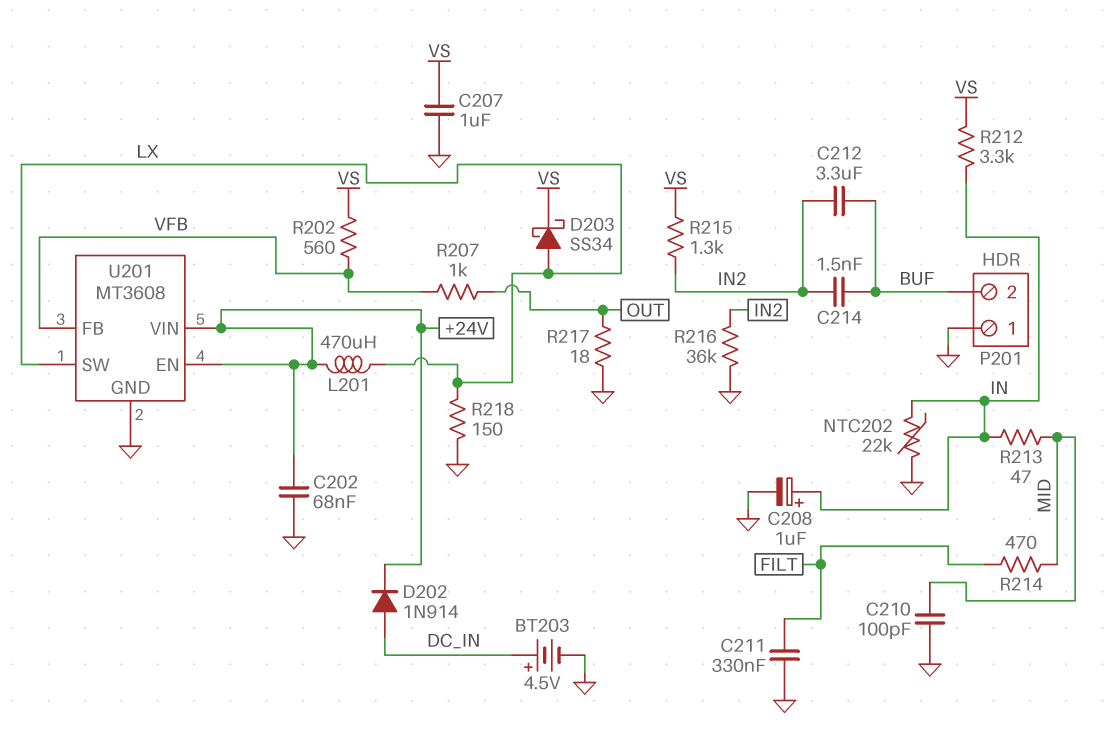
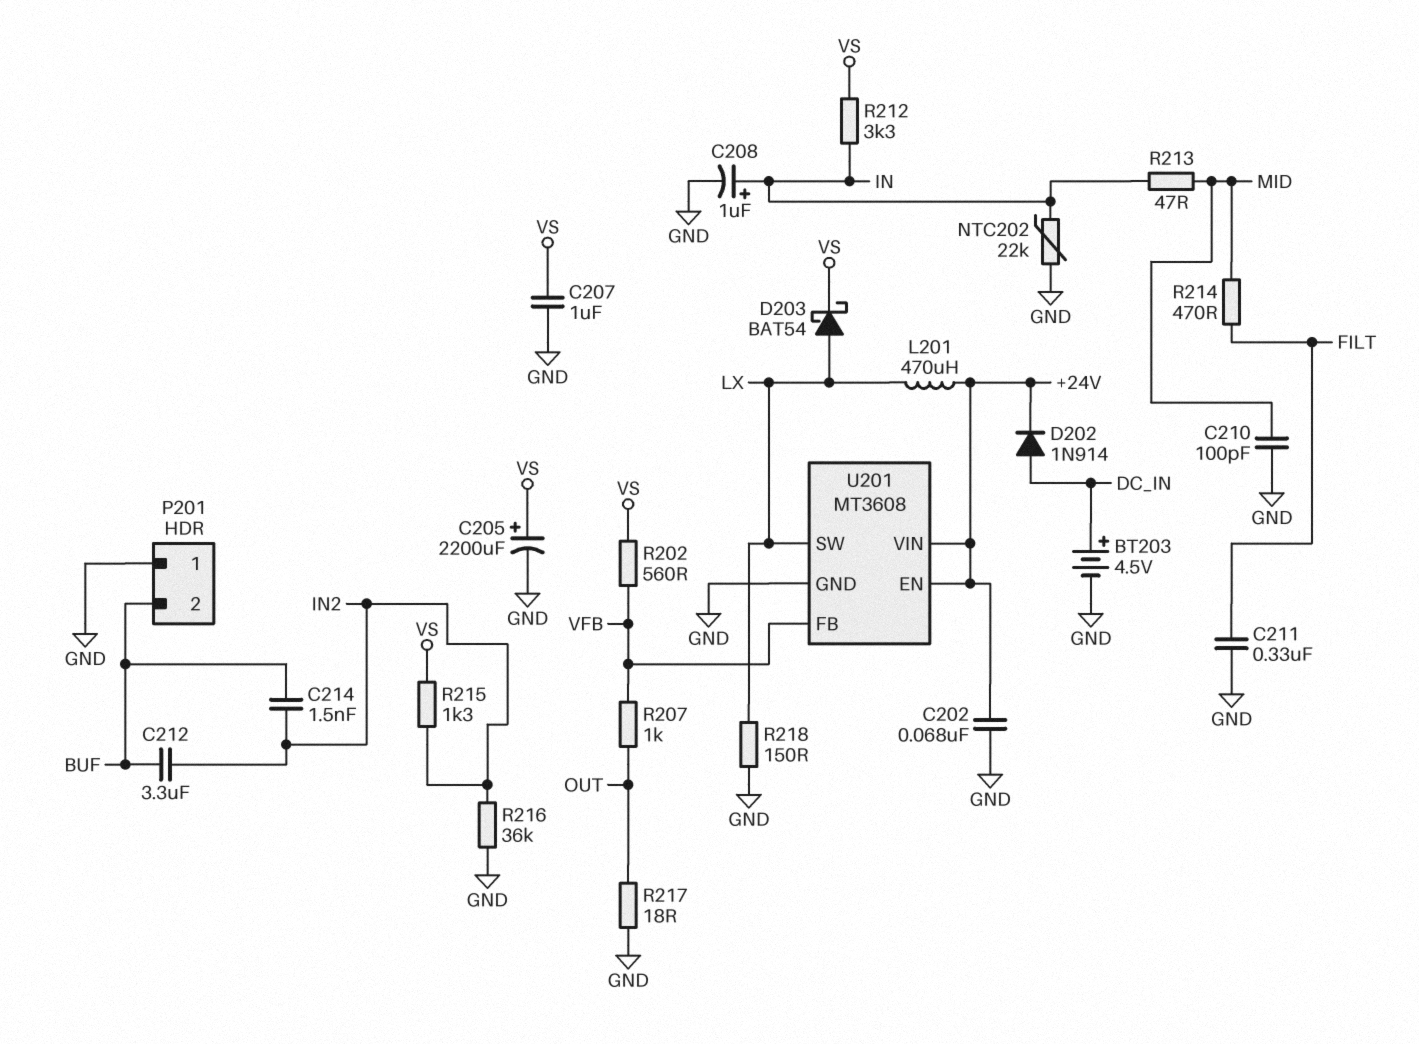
C205: none -> 2200uF (plus VS, minus GND)
D203: schottky SS34 (A LX, K VS) -> schottky BAT54 (A LX, K VS)

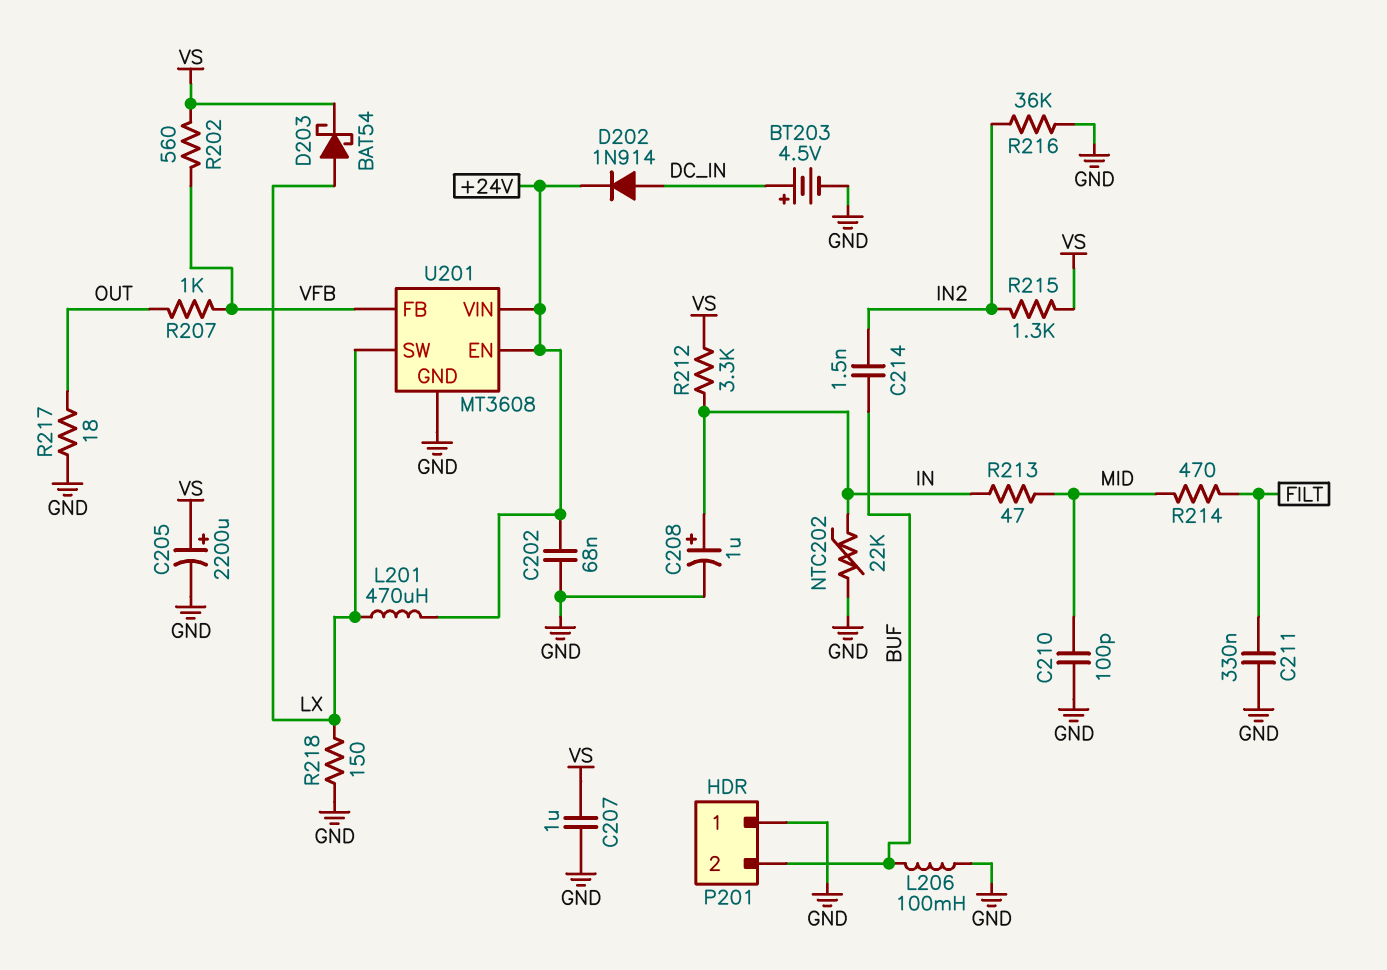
C212: 3.3uF (BUF, IN2) -> none
L206: none -> 100mH (BUF, GND)

